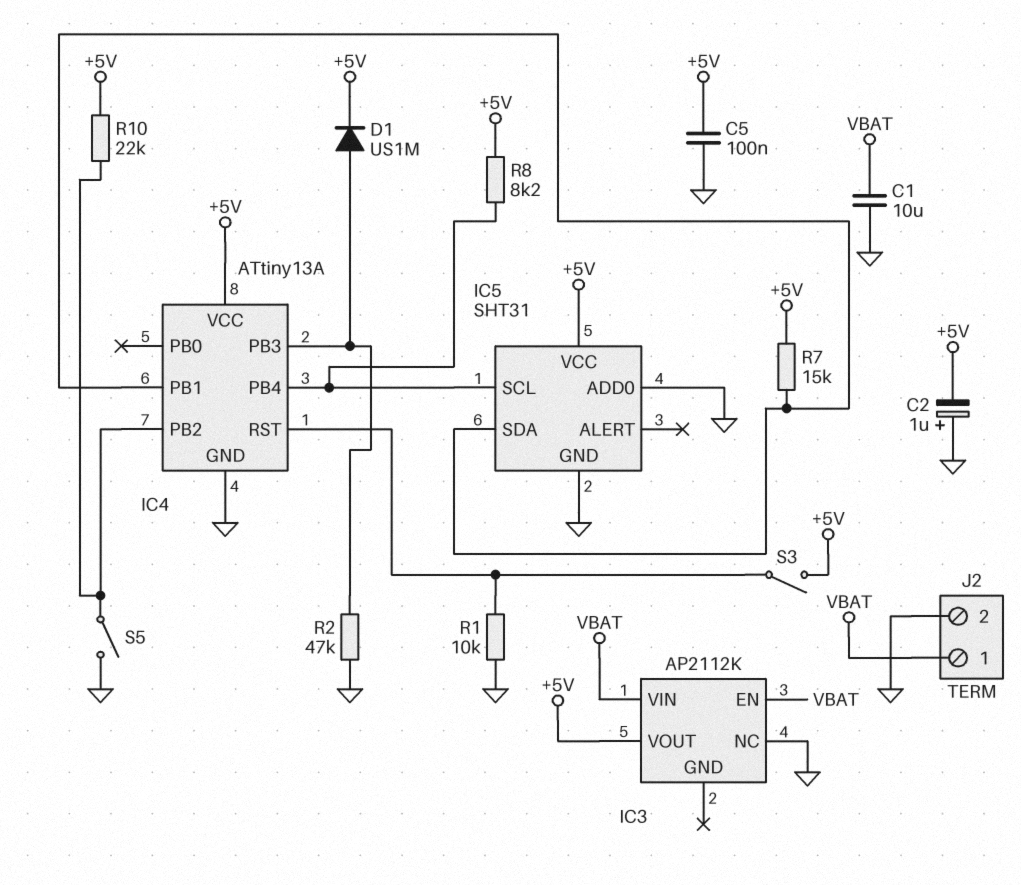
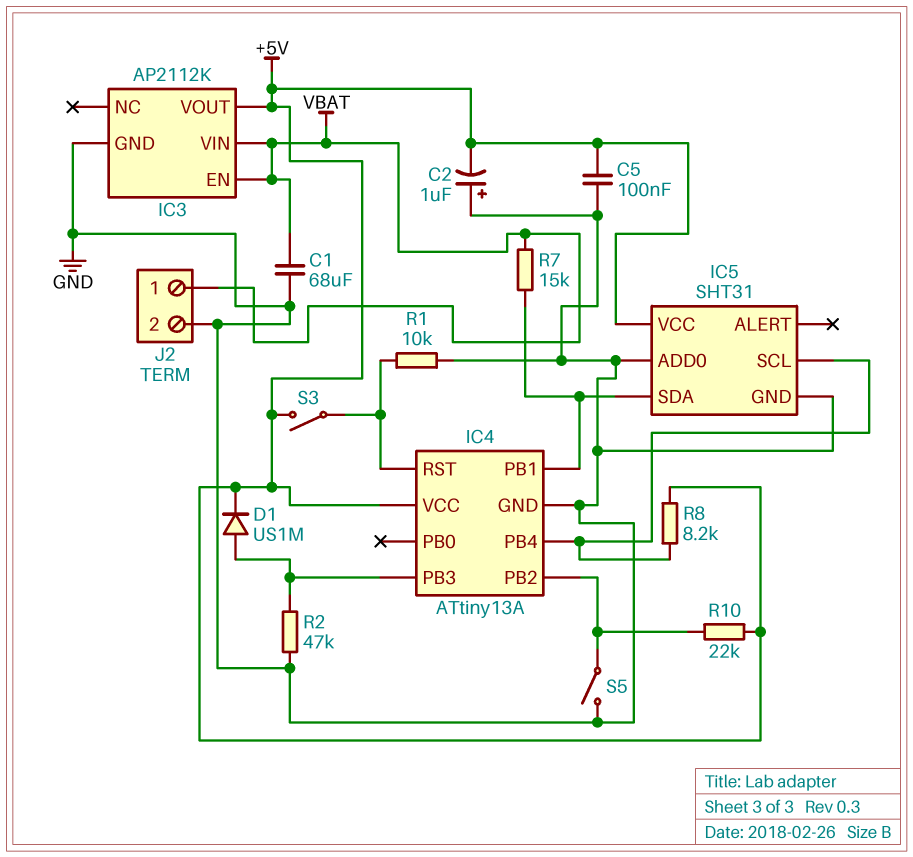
C1: 10uF (GND, VBAT) -> 68uF (GND, VBAT)
IC3 pin GND: none -> GND
IC3 pin NC: GND -> none
R7: 15k (+5V, IC4/PB1) -> 15k (IC4/PB1, VBAT)

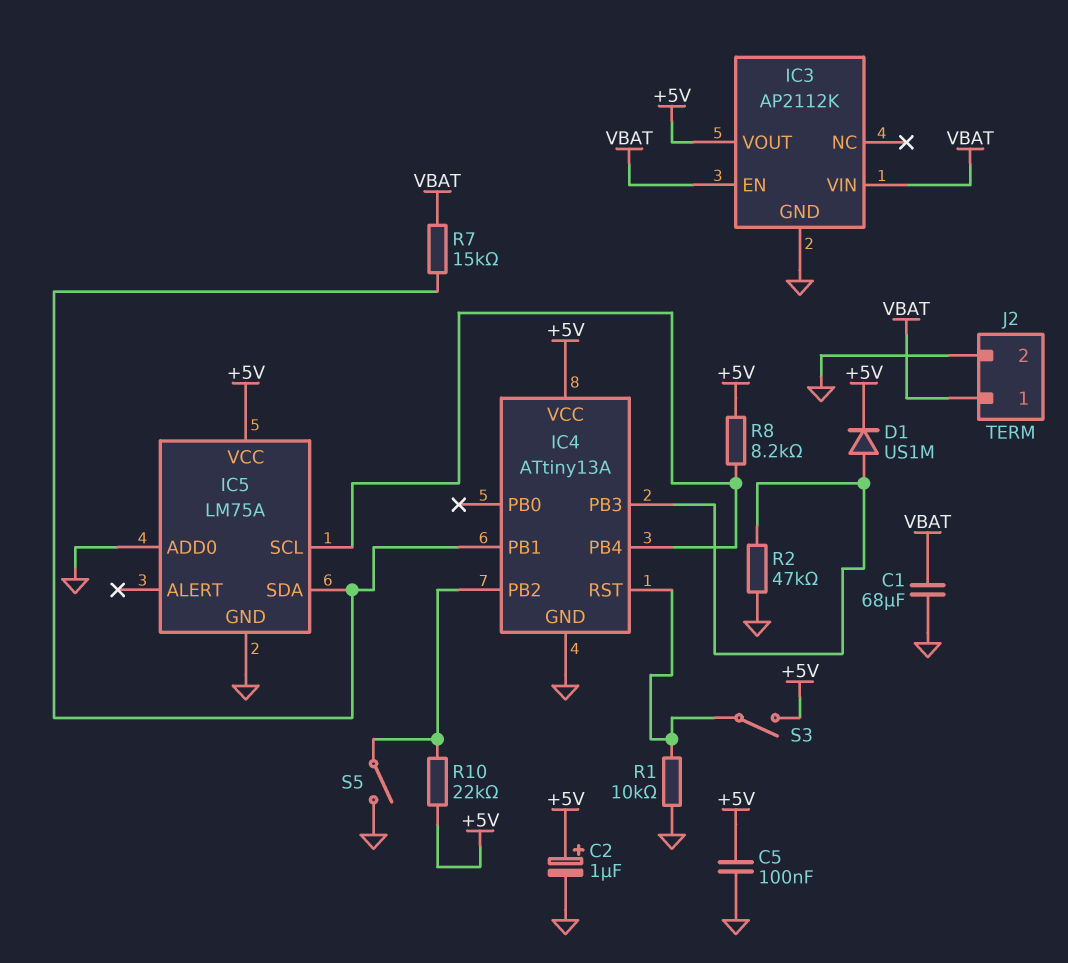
C2: 1uF (plus GND, minus +5V) -> 1uF (plus +5V, minus GND)
IC5: SHT31 -> LM75A

